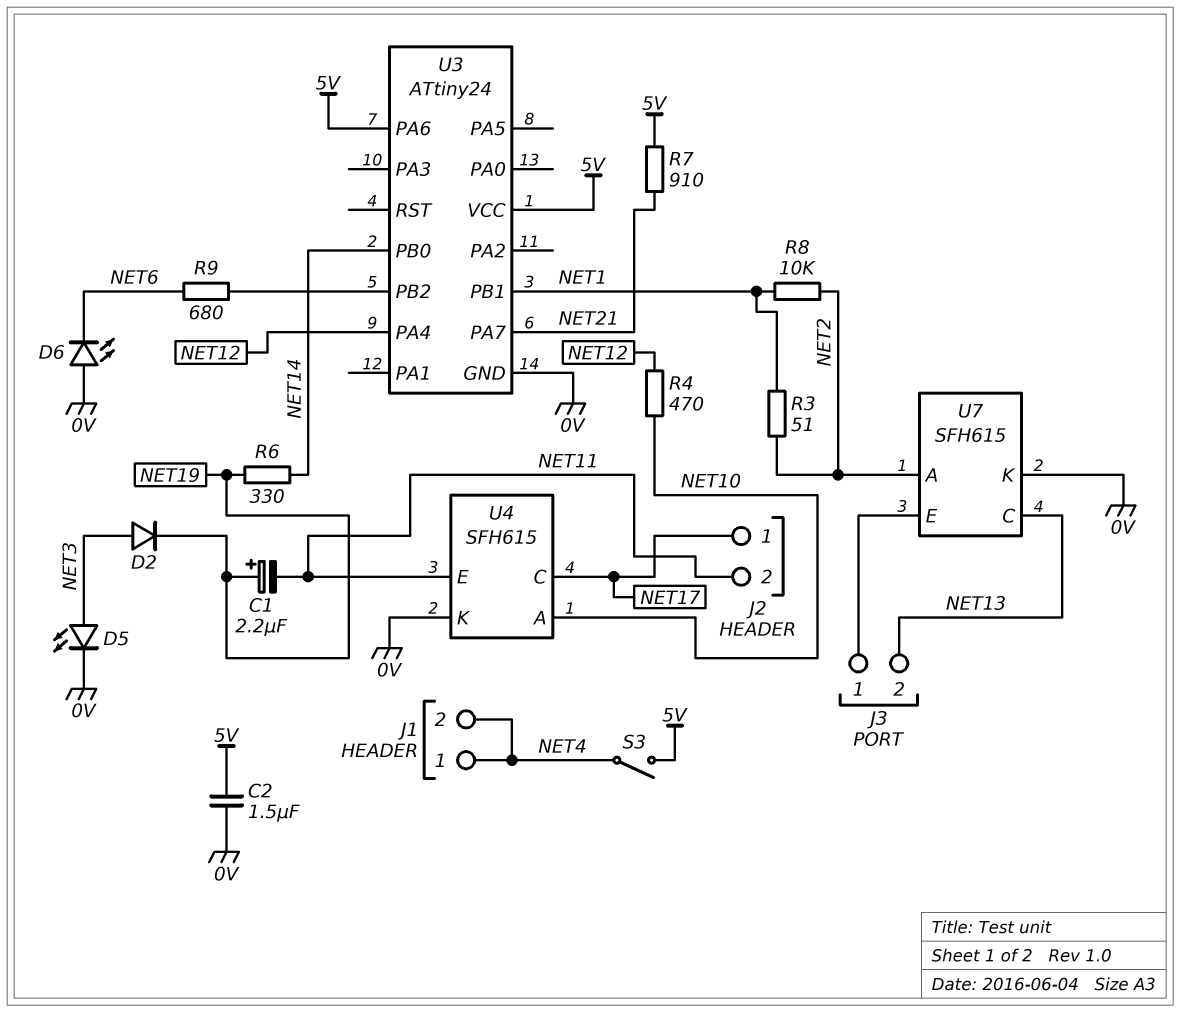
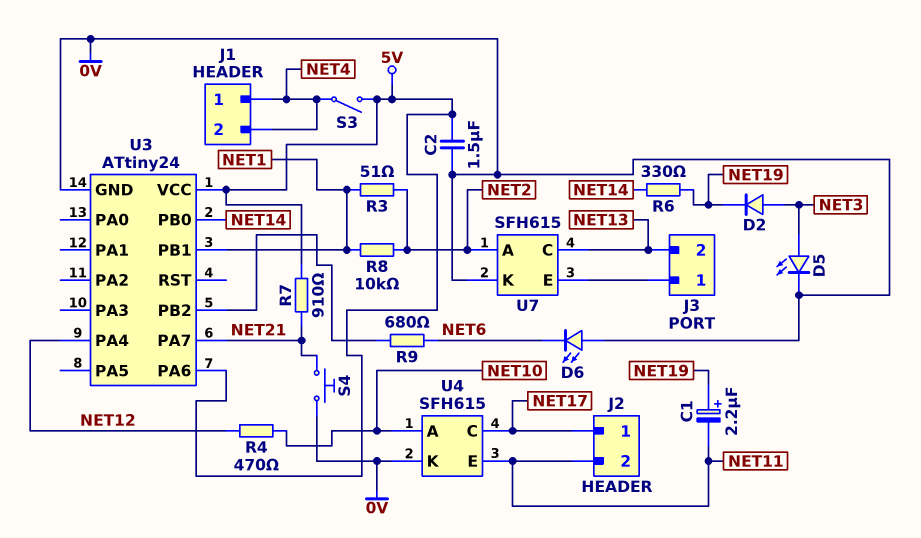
S4: none -> button (0V, NET21)

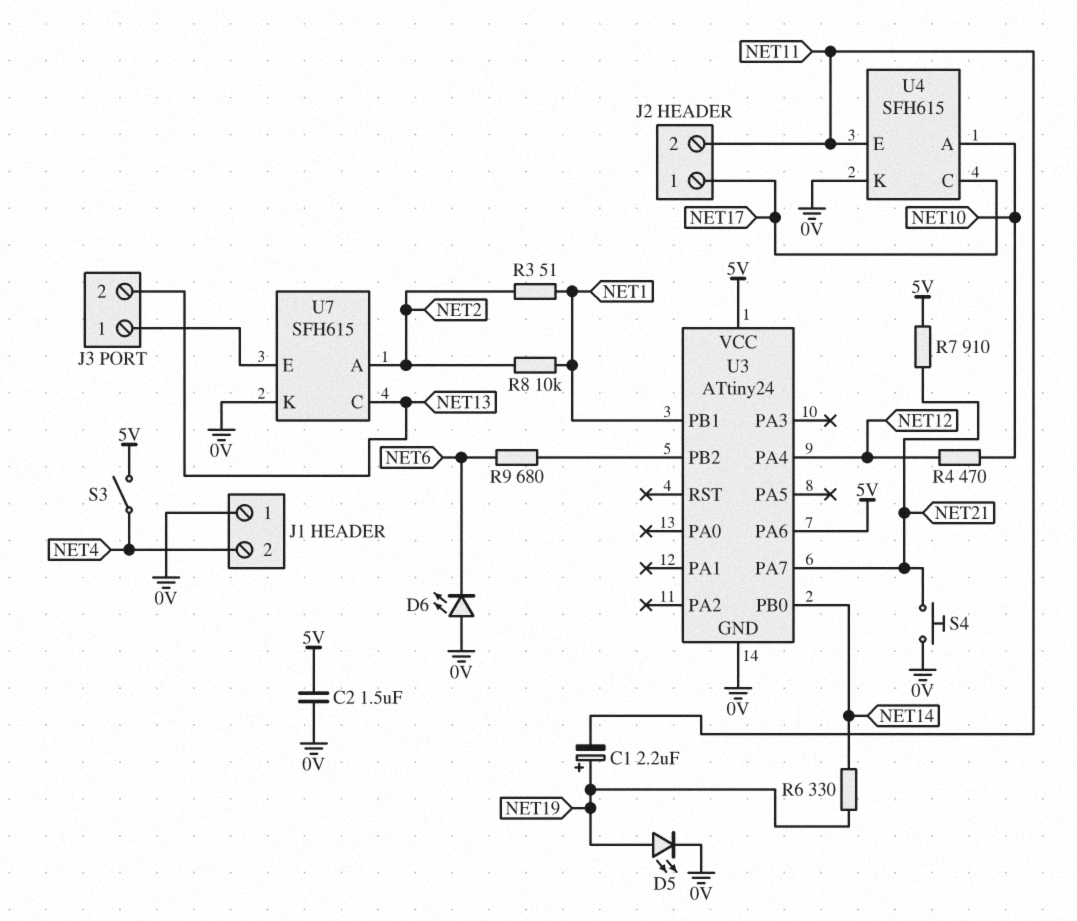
D2: diode (A NET3, K NET19) -> none
D5: LED (A NET3, K 0V) -> LED (A NET19, K 0V)
J1 pin 1: NET4 -> 0V

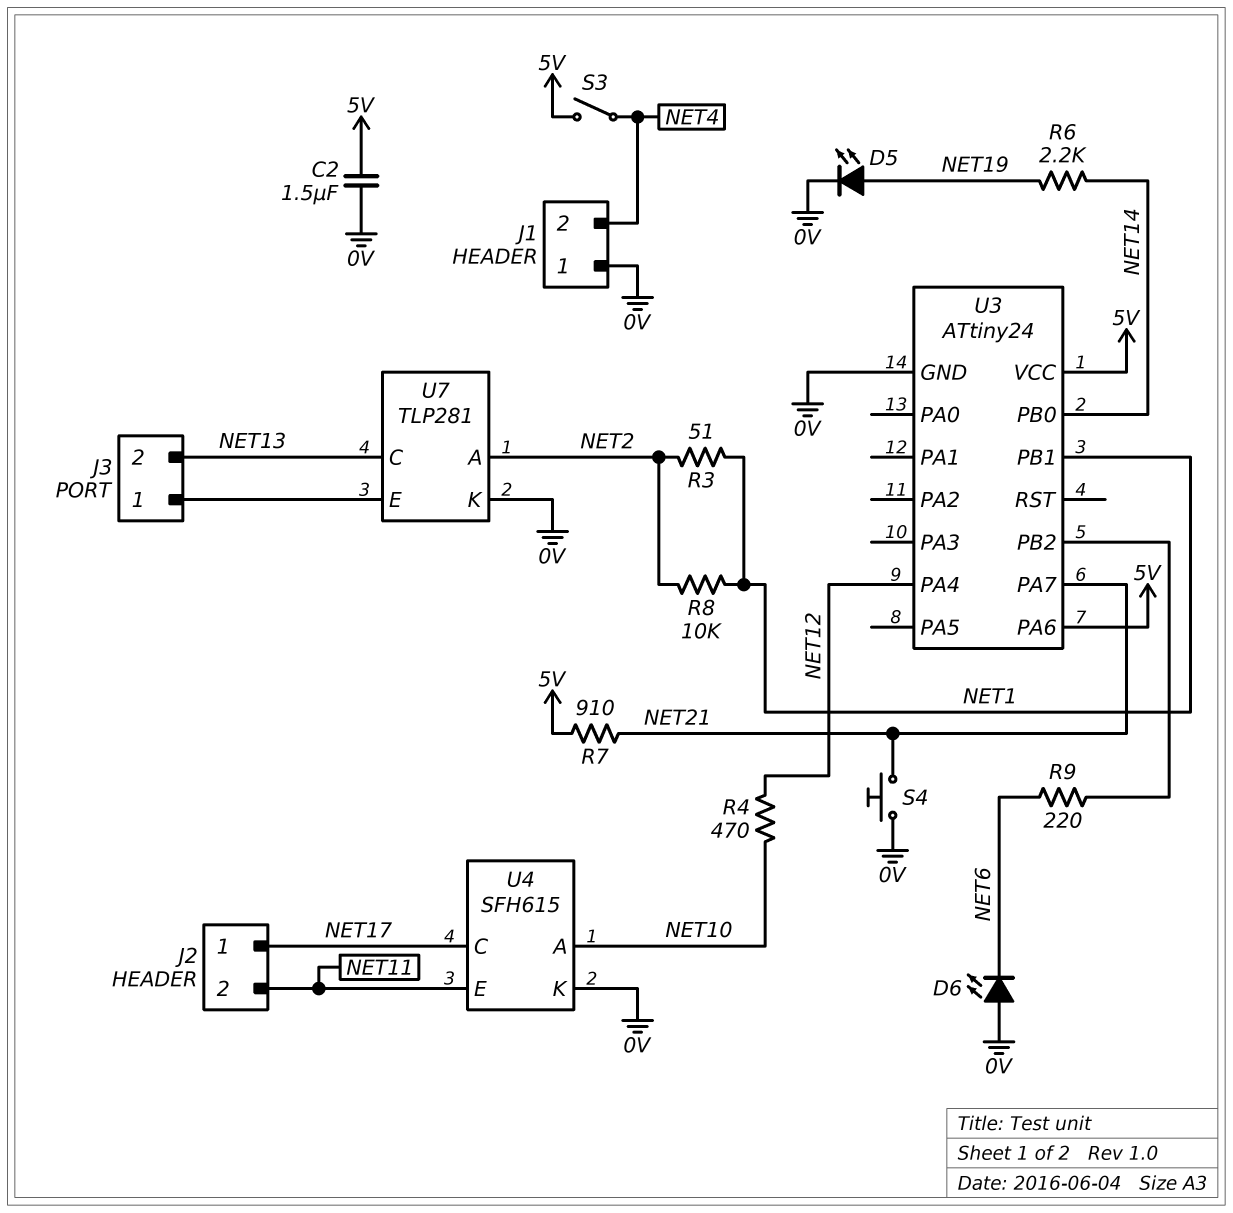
C1: 2.2uF (plus NET19, minus NET11) -> none
R6: 330 (NET14, NET19) -> 2.2k (NET14, NET19)
R9: 680 (NET6, U3/PB2) -> 220 (NET6, U3/PB2)
U7: SFH615 -> TLP281

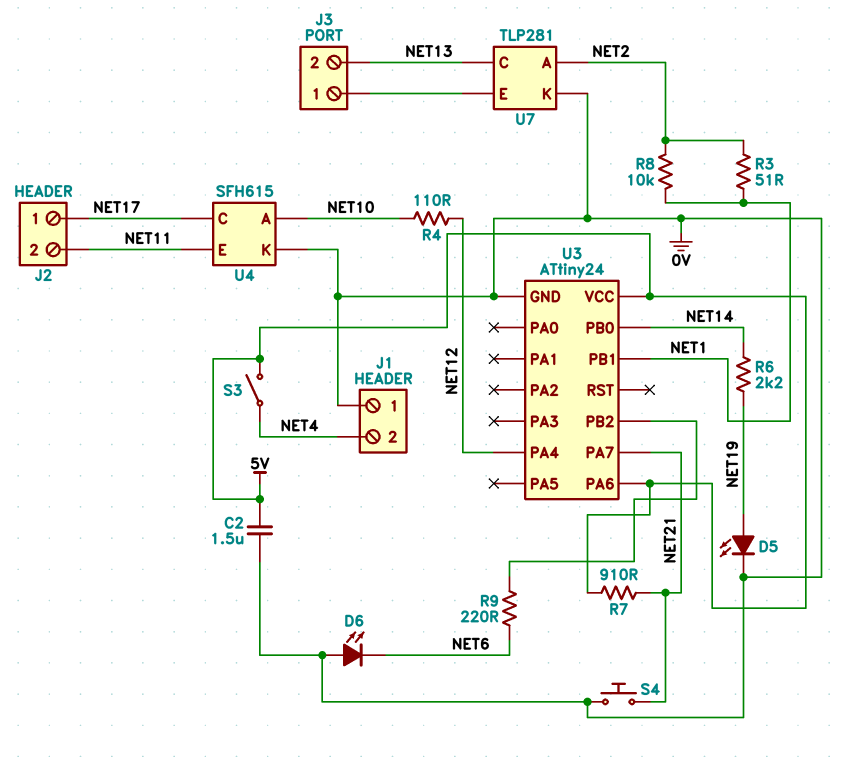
R4: 470 (NET10, NET12) -> 110 (NET10, NET12)

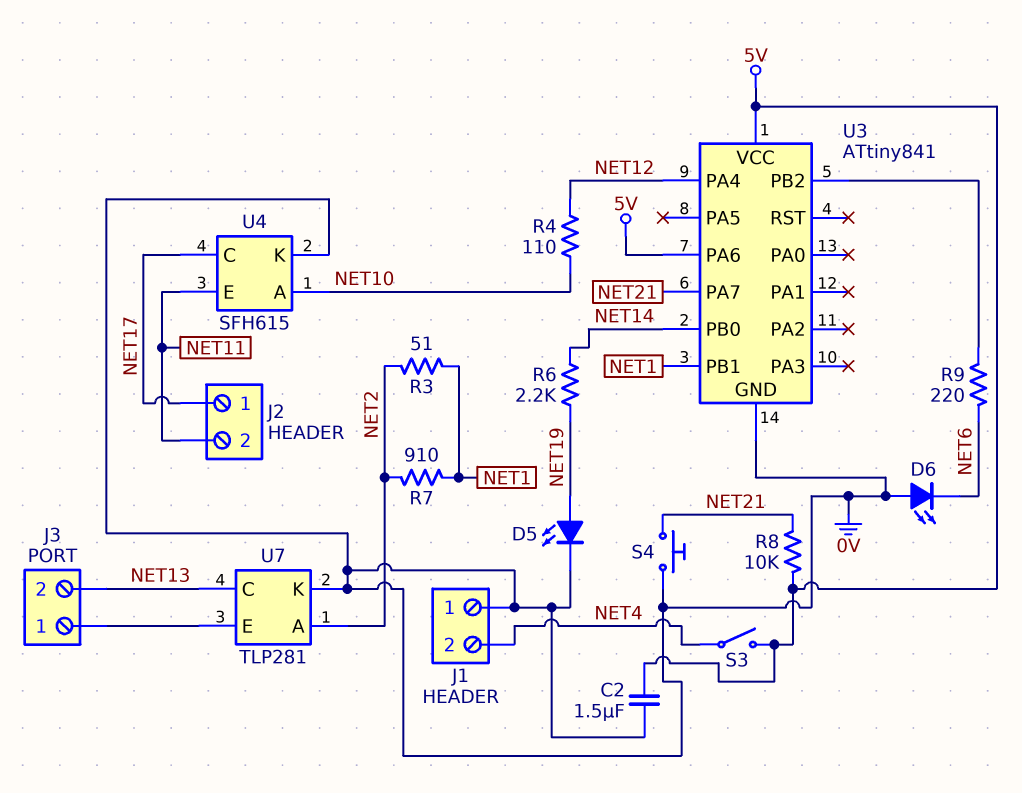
R7: 910 (5V, NET21) -> 910 (NET1, NET2)
R8: 10k (NET1, NET2) -> 10k (5V, NET21)
U3: ATtiny24 -> ATtiny841

